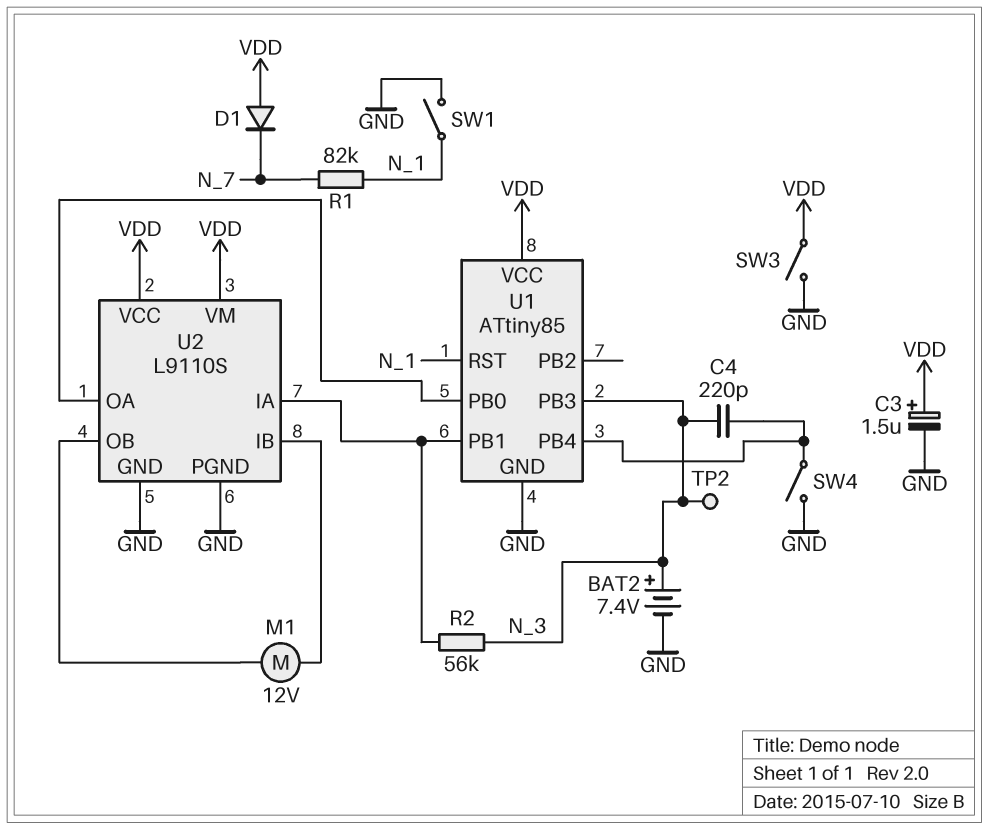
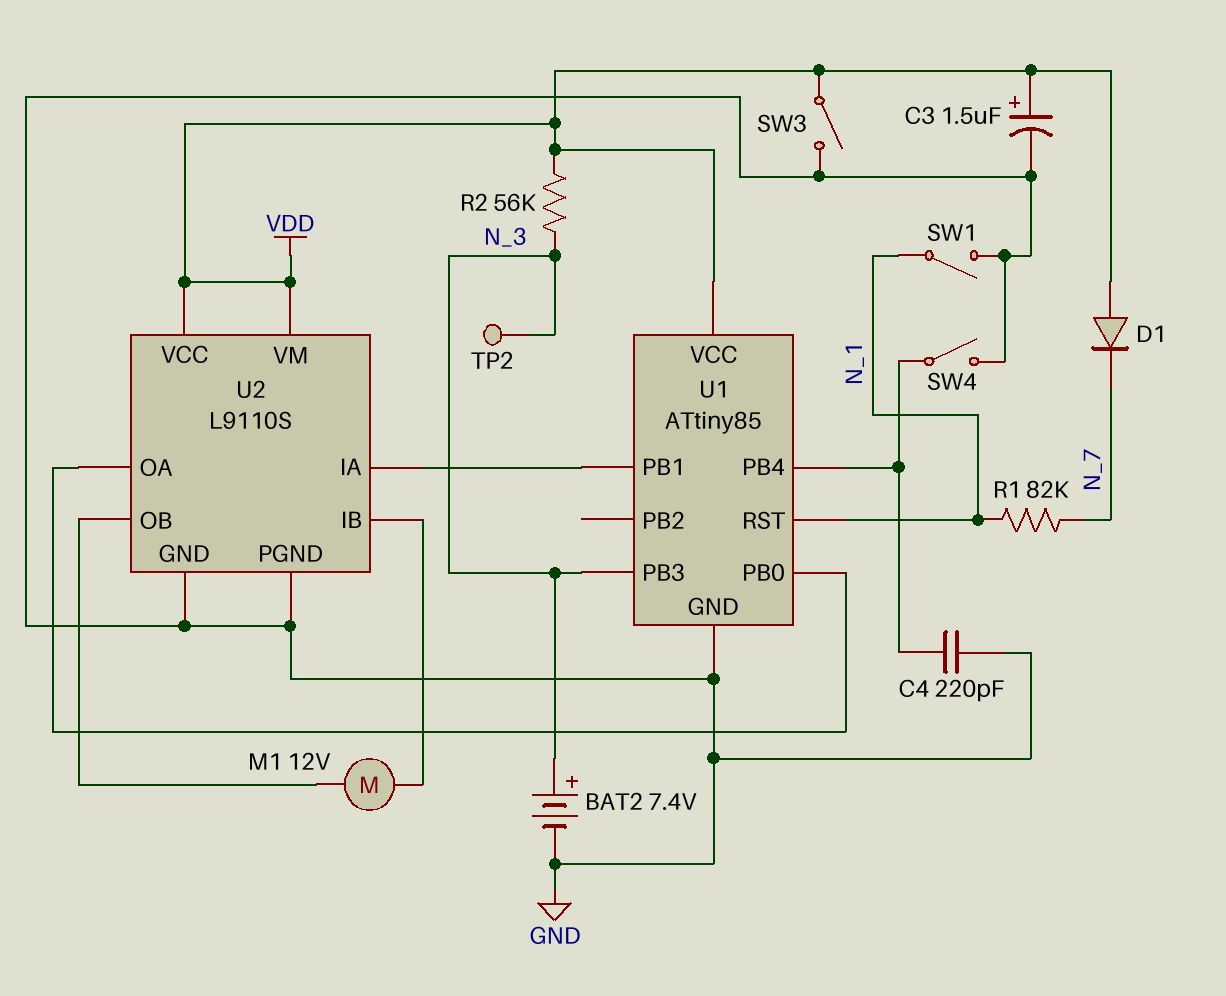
C4: 220pF (N_3, U1/PB4) -> 220pF (GND, U1/PB4)
R2: 56k (N_3, U1/PB1) -> 56k (N_3, VDD)

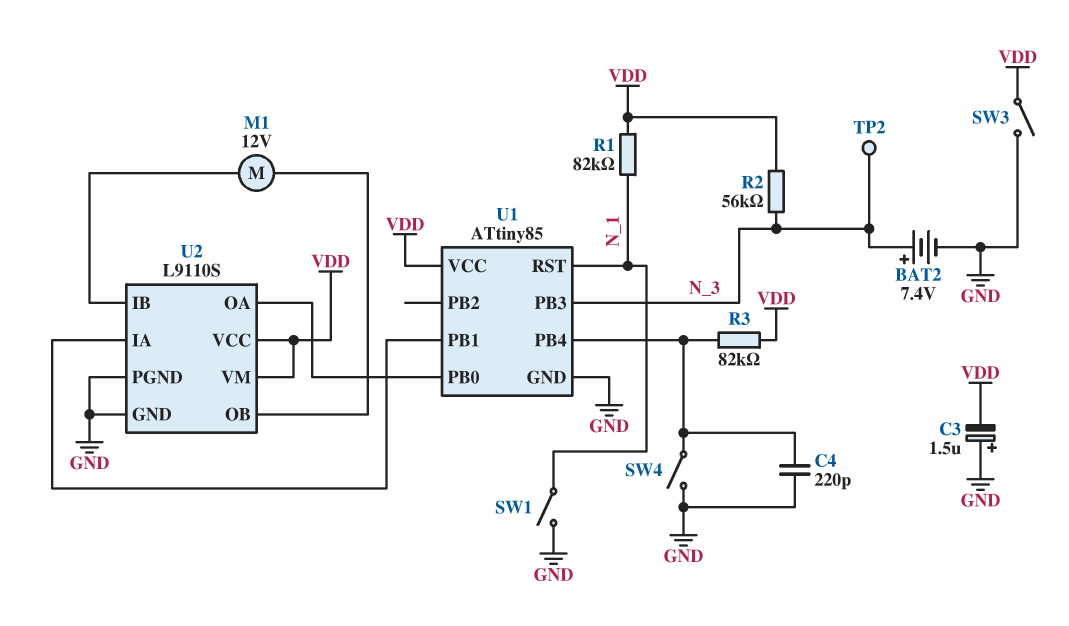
C3: 1.5uF (plus VDD, minus GND) -> 1.5uF (plus GND, minus VDD)
D1: diode (A VDD, K N_7) -> none
R1: 82k (N_1, N_7) -> 82k (N_1, VDD)
R3: none -> 82k (U1/PB4, VDD)

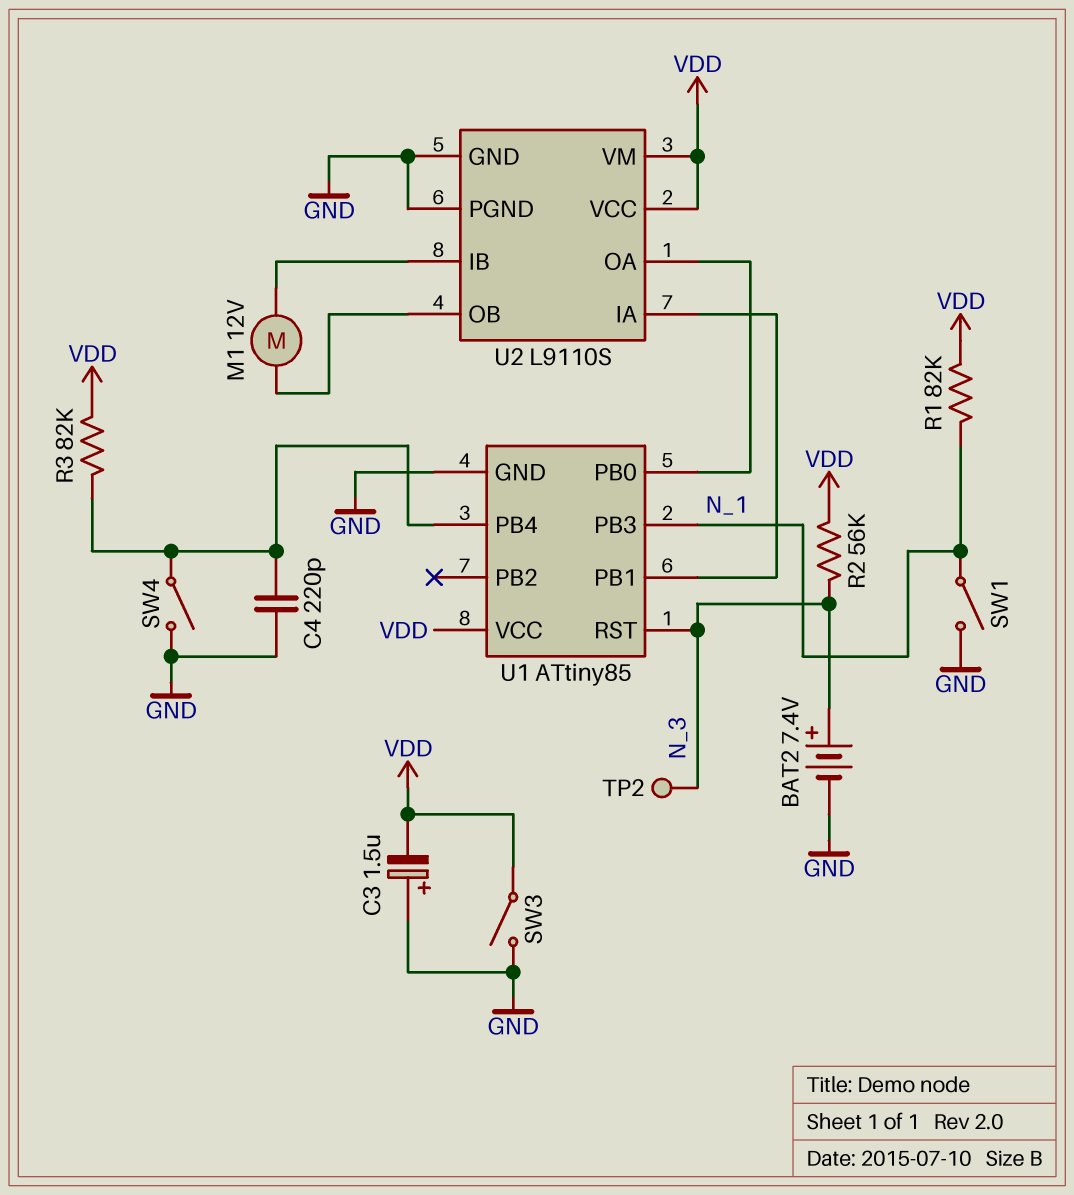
U1 pin PB3: N_3 -> N_1
U1 pin RST: N_1 -> N_3

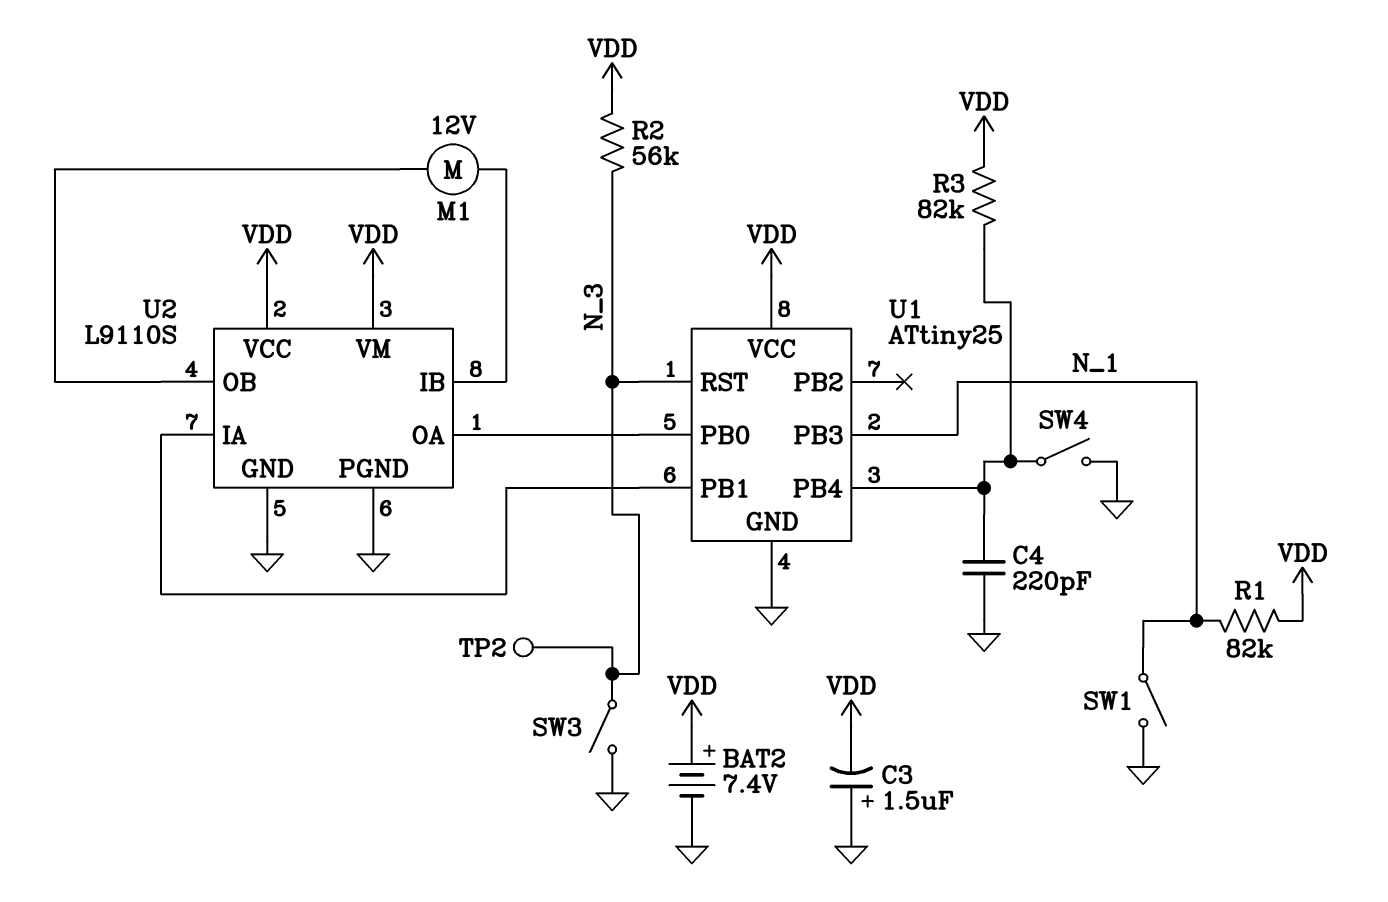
BAT2: 7.4V (plus N_3, minus GND) -> 7.4V (plus VDD, minus GND)
SW3: switch (GND, VDD) -> switch (GND, N_3)
U1: ATtiny85 -> ATtiny25

